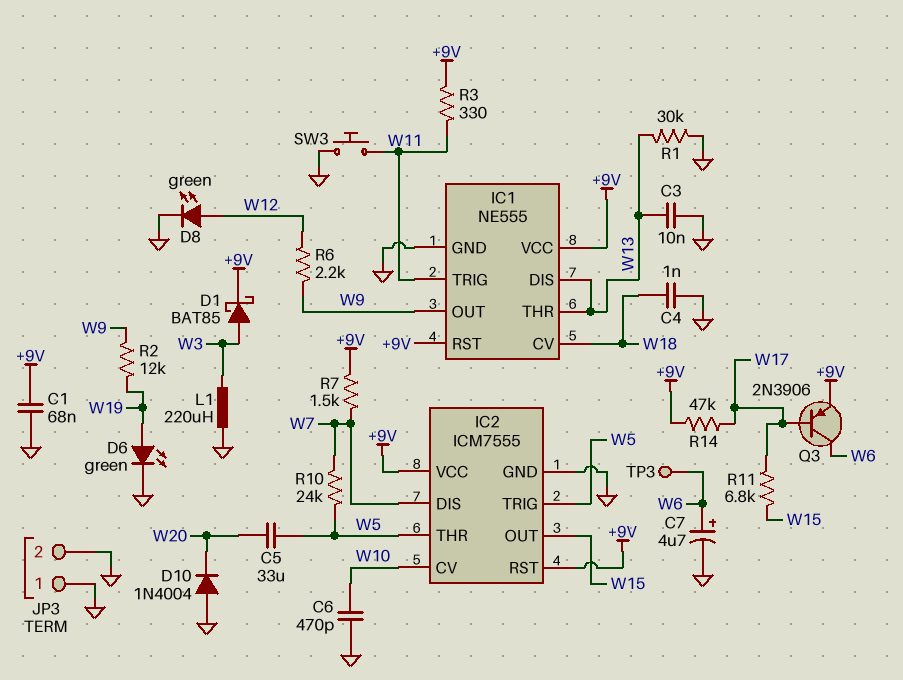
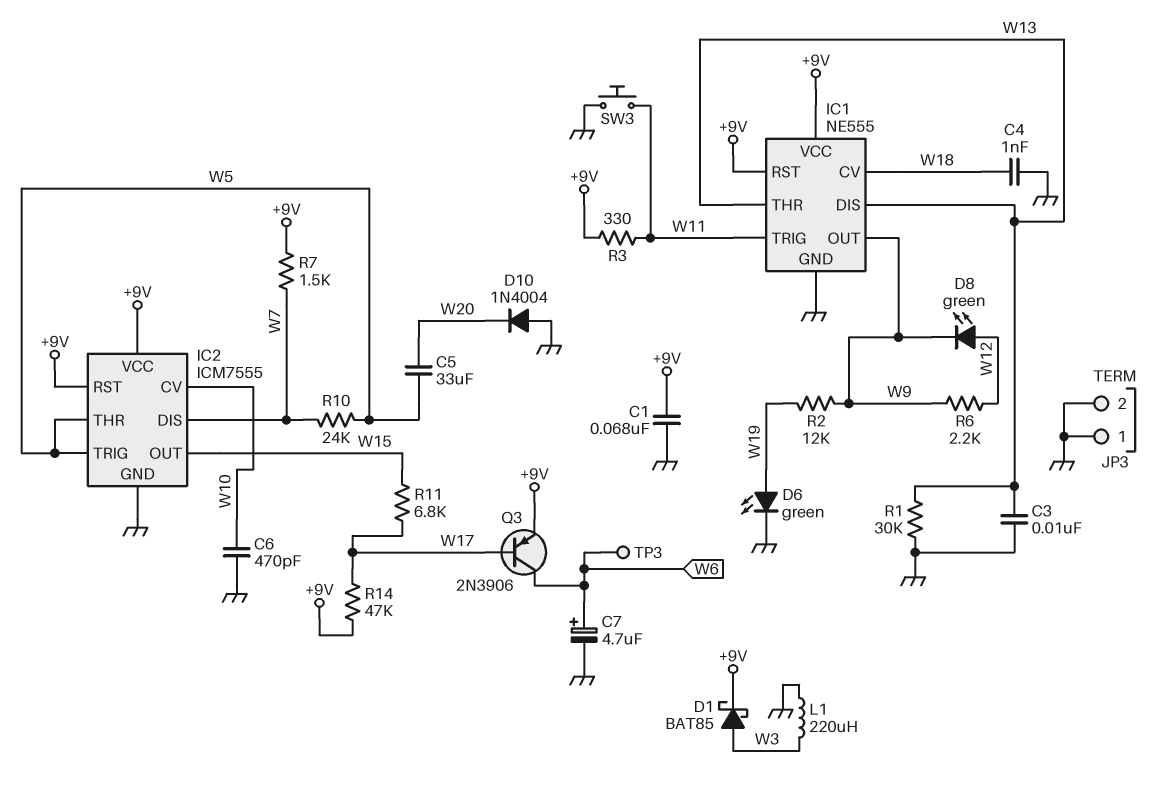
D8: LED green (A W12, K GND) -> LED green (A W12, K W9)

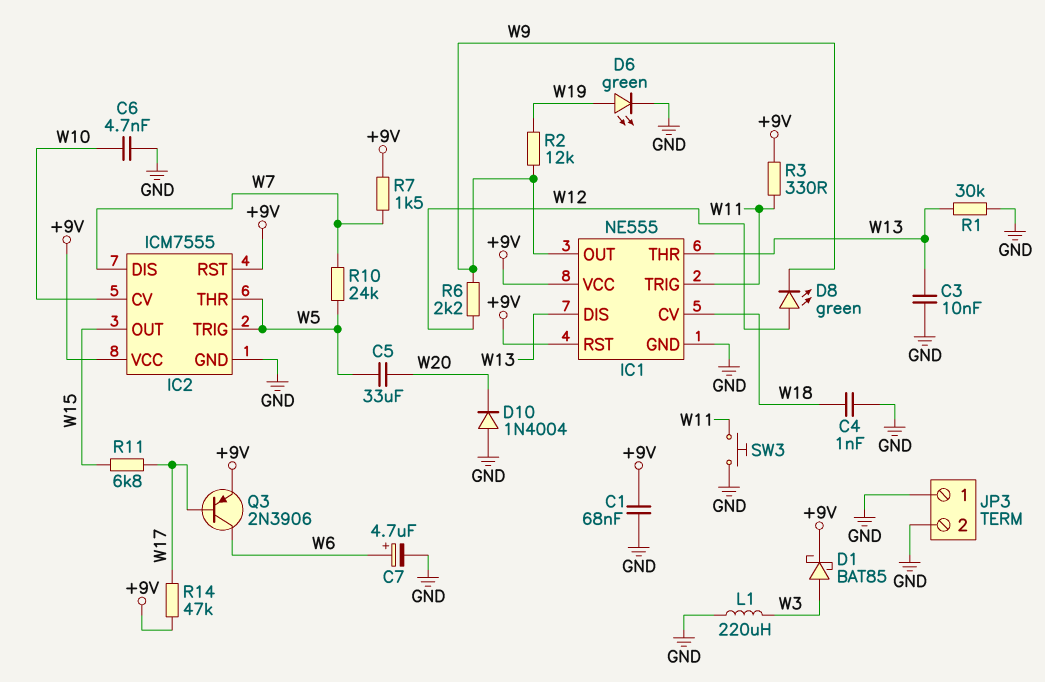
C6: 470pF (GND, W10) -> 4.7nF (GND, W10)
TP3: test point (W6) -> none

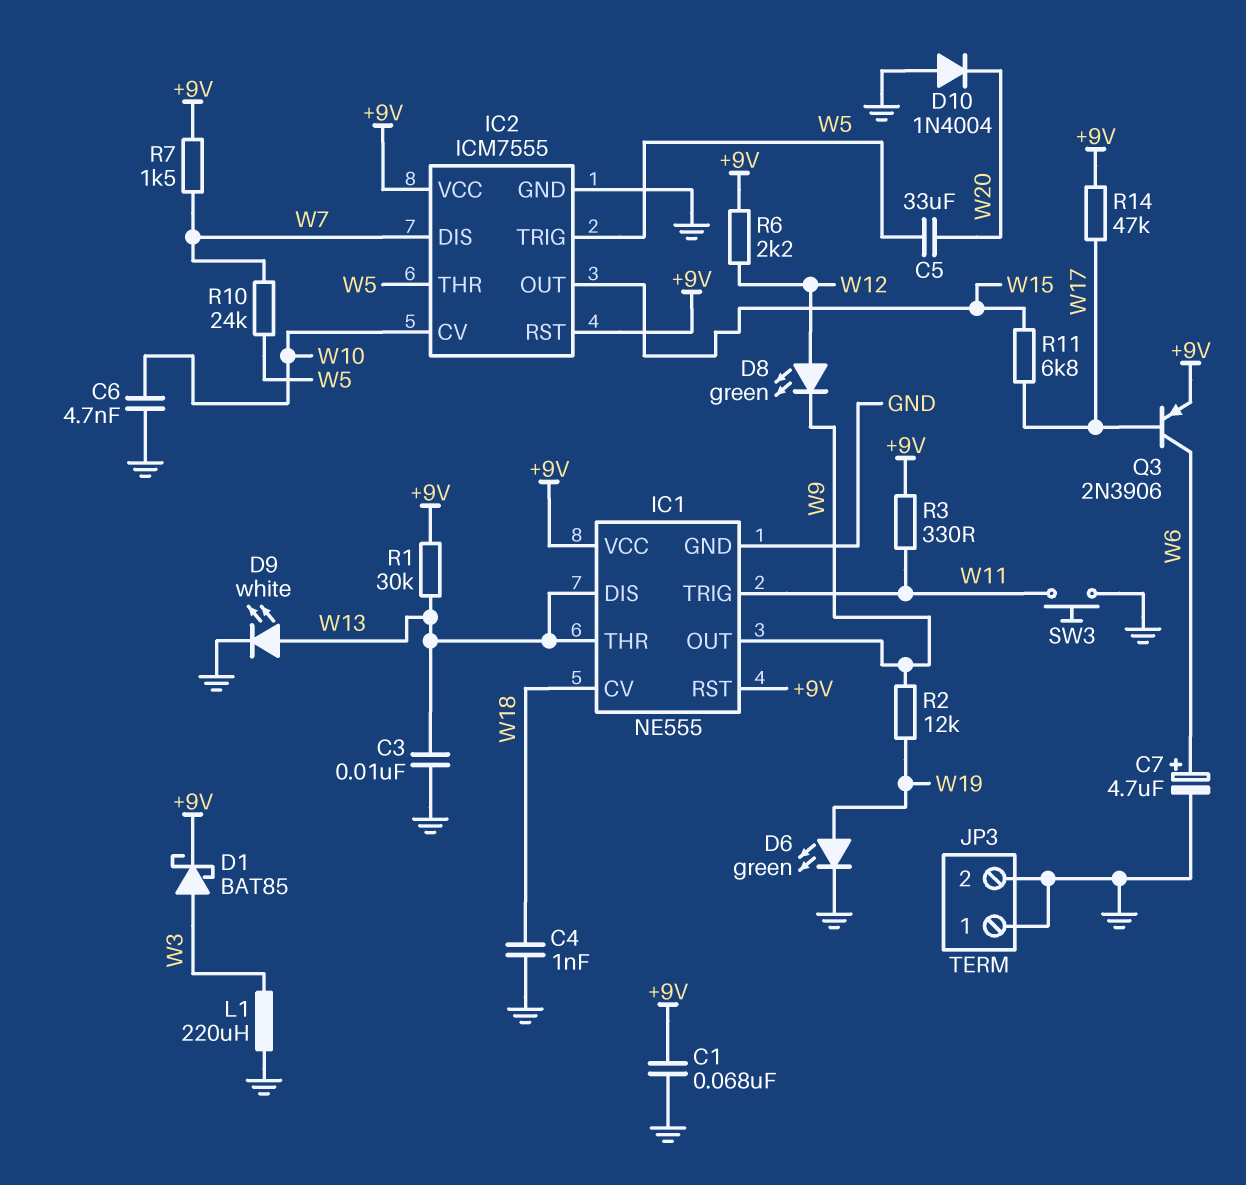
D9: none -> LED white (A W13, K GND)
R1: 30k (GND, W13) -> 30k (+9V, W13)
R6: 2.2k (W9, W12) -> 2.2k (+9V, W12)

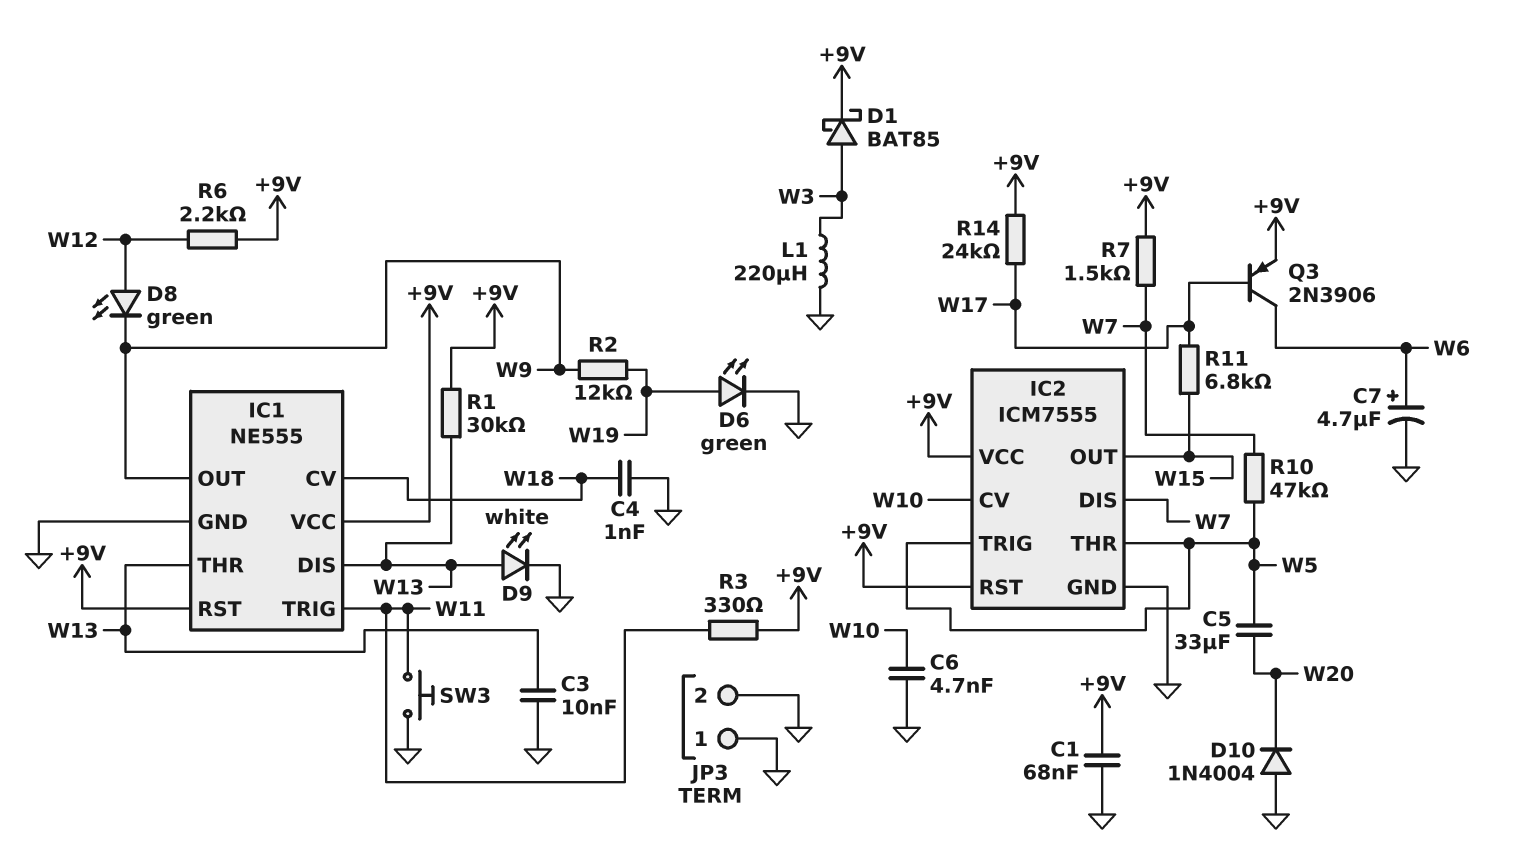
R10: 24k (W5, W7) -> 47k (W5, W7)
R14: 47k (+9V, W17) -> 24k (+9V, W17)

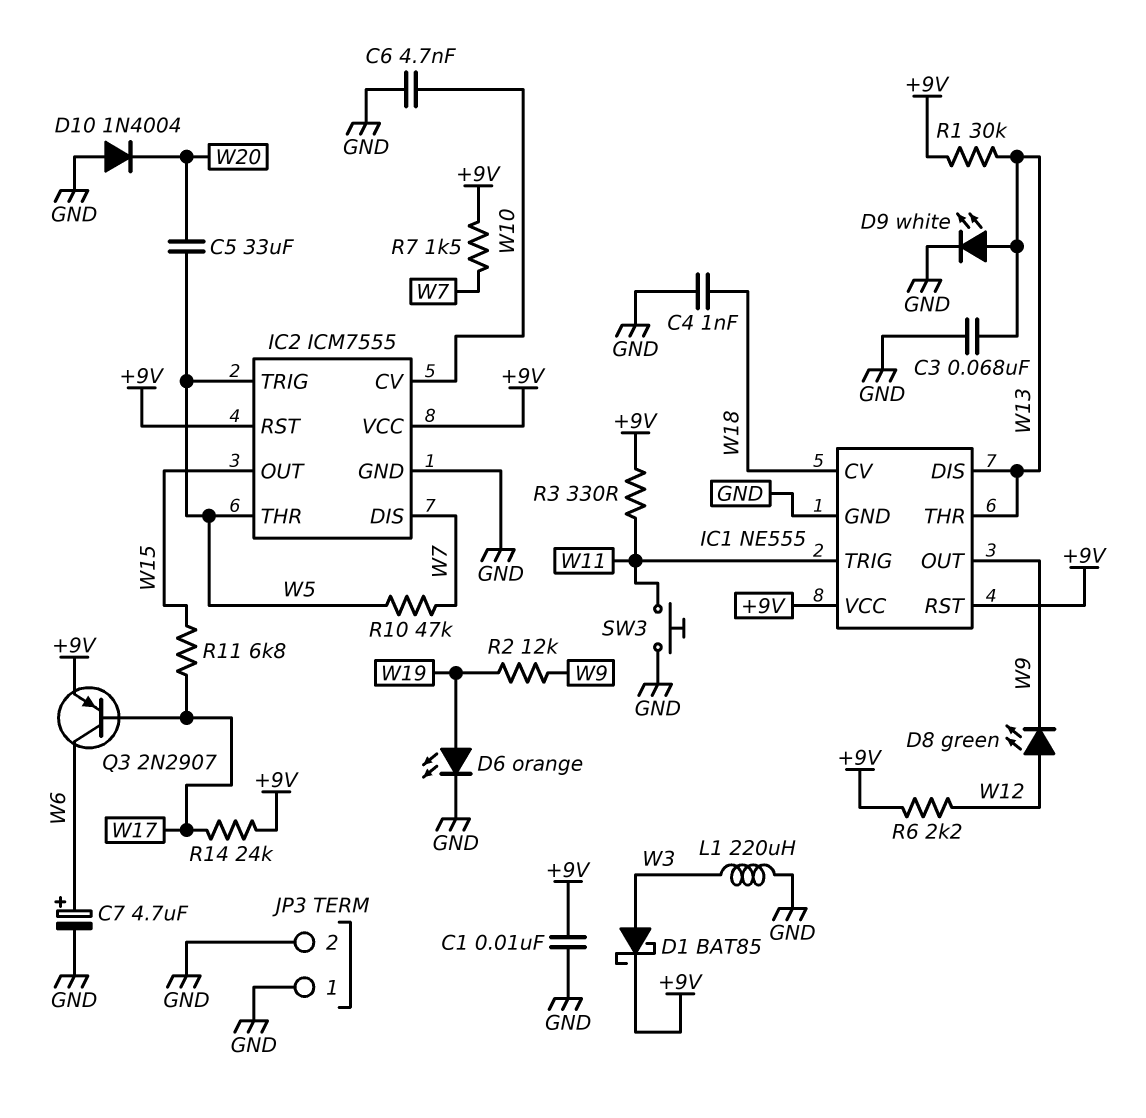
C1: 68nF (+9V, GND) -> 10nF (+9V, GND)
C3: 10nF (GND, W13) -> 68nF (GND, W13)
D6: LED green (A W19, K GND) -> LED orange (A W19, K GND)
Q3: PNP 2N3906 (B W17, C W6, E +9V) -> PNP 2N2907 (B W17, C W6, E +9V)

